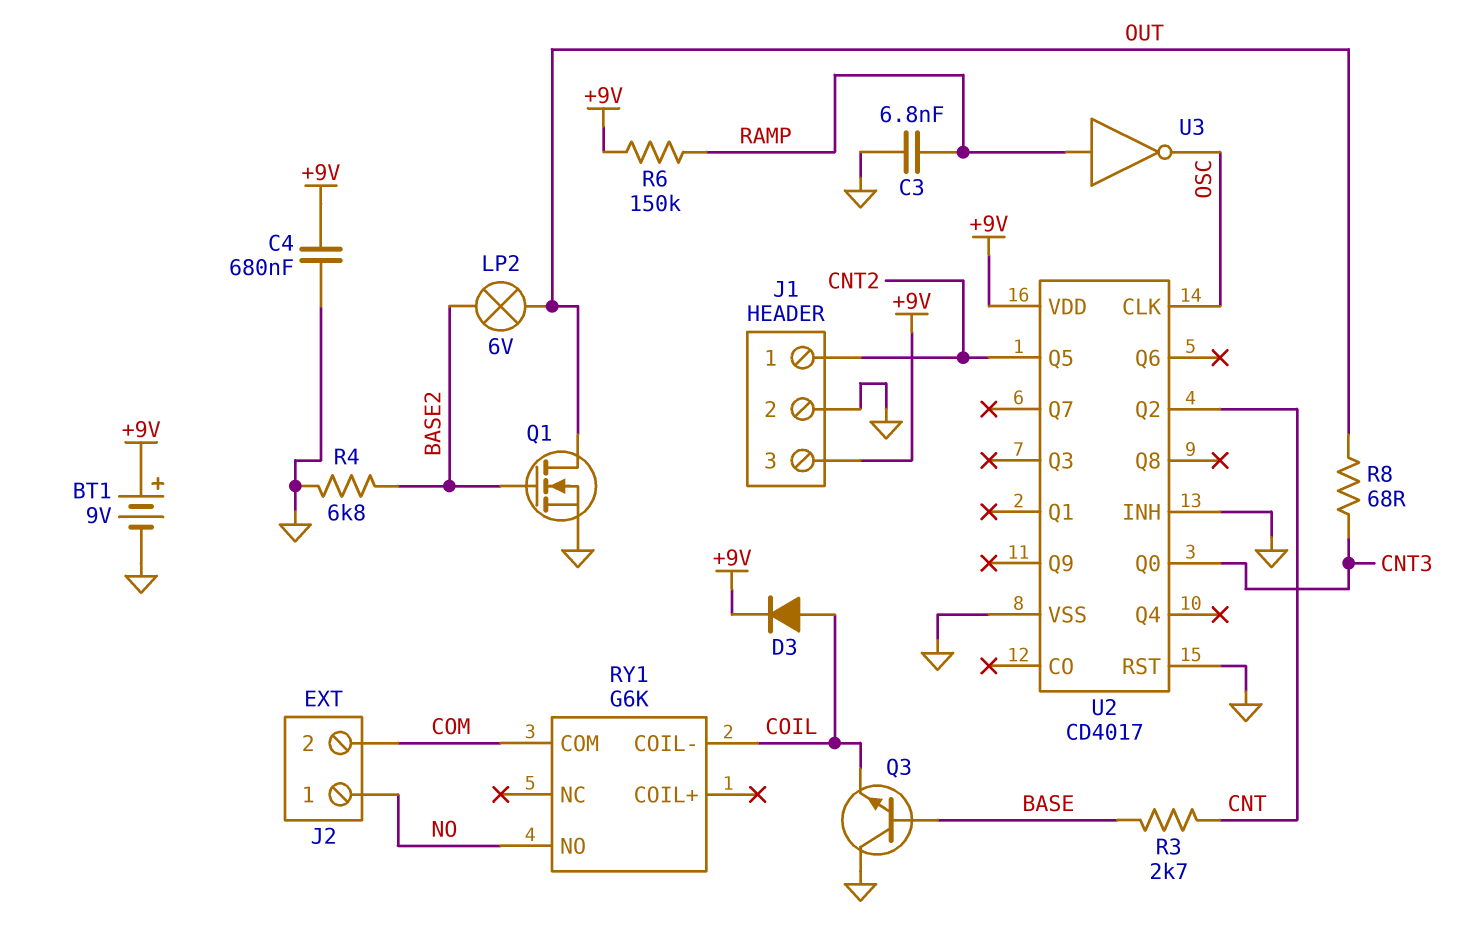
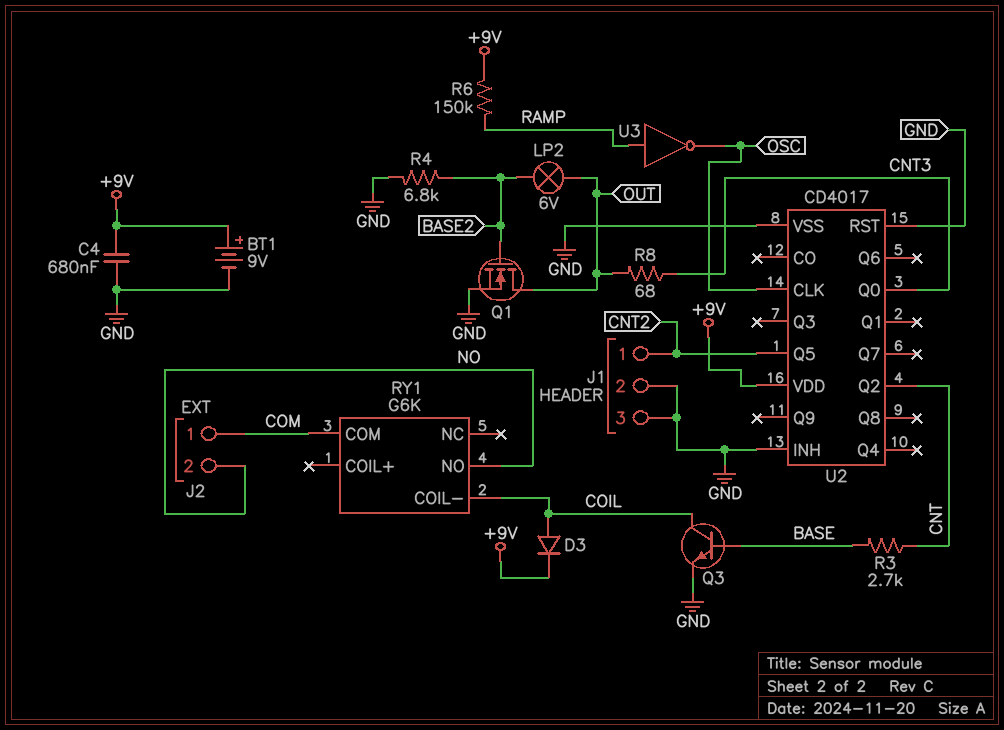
C3: 6.8nF (GND, RAMP) -> none
J1 pin 3: +9V -> GND
J2 pin 1: NO -> COM
J2 pin 2: COM -> NO
Q3: NPN (B BASE, C GND, E COIL) -> NPN (B BASE, C COIL, E GND)

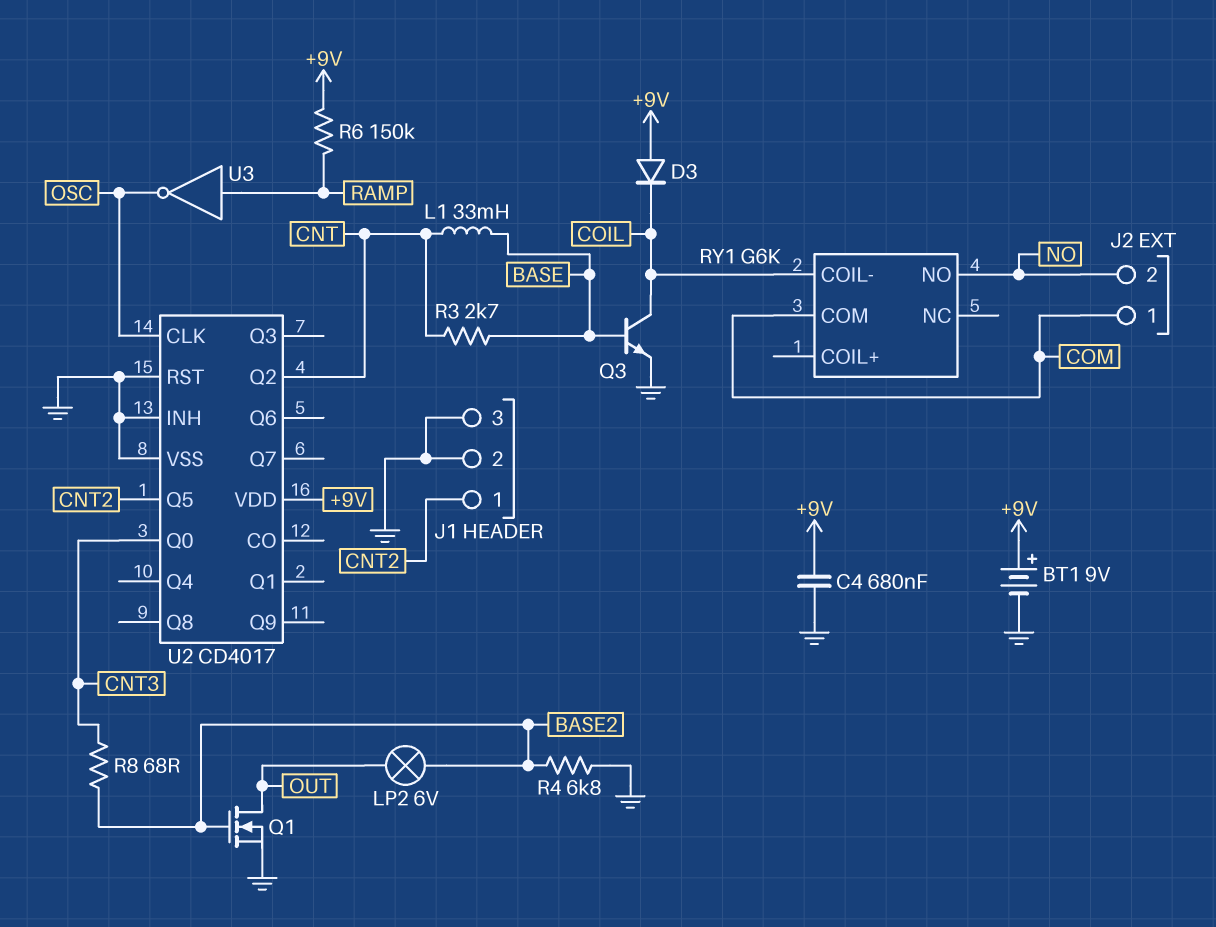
D3: diode (A COIL, K +9V) -> diode (A +9V, K COIL)
L1: none -> 33mH (BASE, CNT)
R8: 68 (CNT3, OUT) -> 68 (BASE2, CNT3)

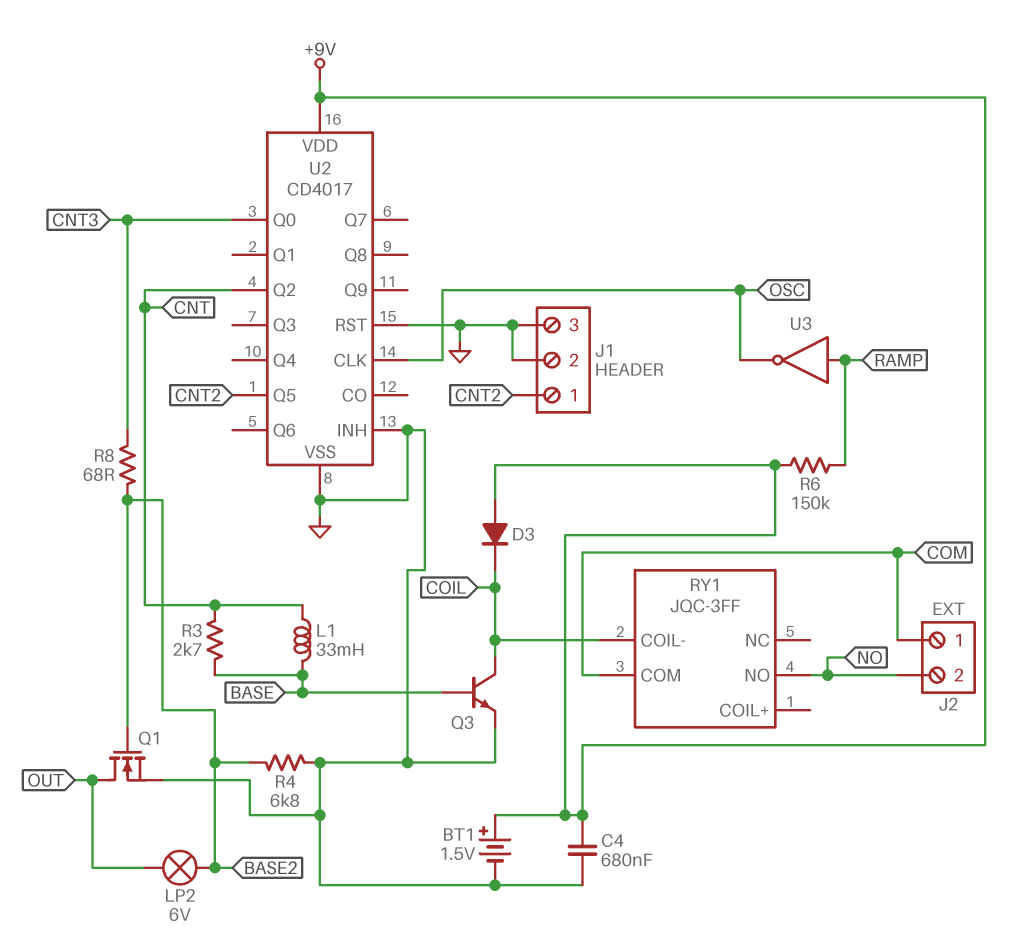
BT1: 9V (plus +9V, minus GND) -> 1.5V (plus +9V, minus GND)
RY1: G6K -> JQC-3FF

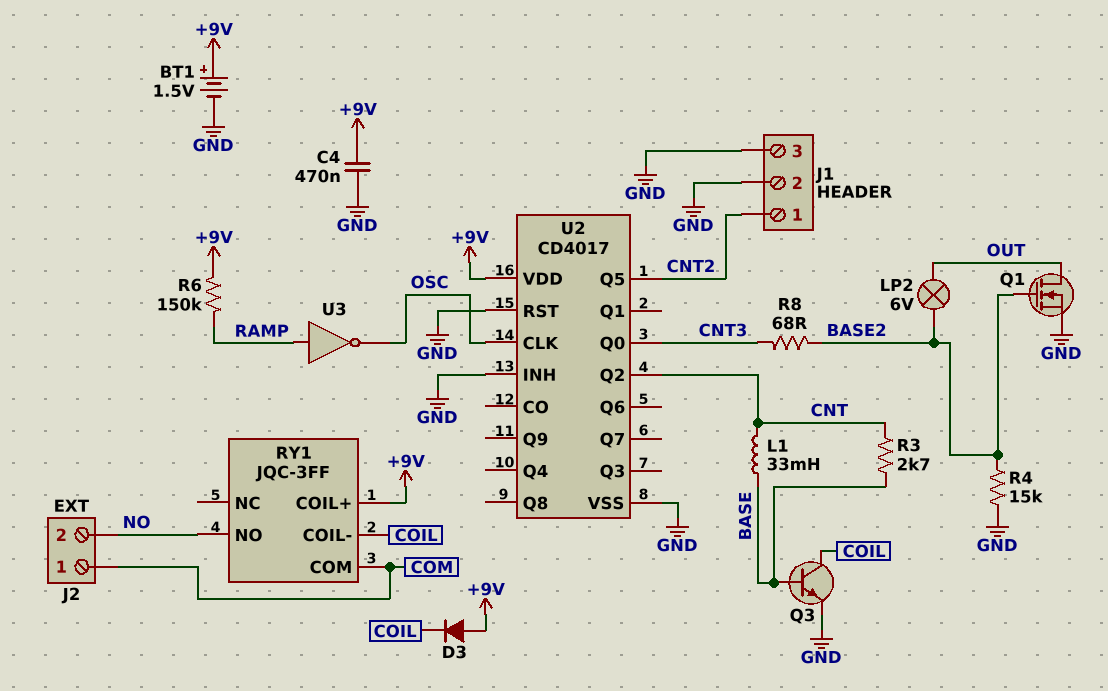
C4: 680nF (+9V, GND) -> 470nF (+9V, GND)
R4: 6.8k (BASE2, GND) -> 15k (BASE2, GND)
RY1 pin COIL+: none -> +9V

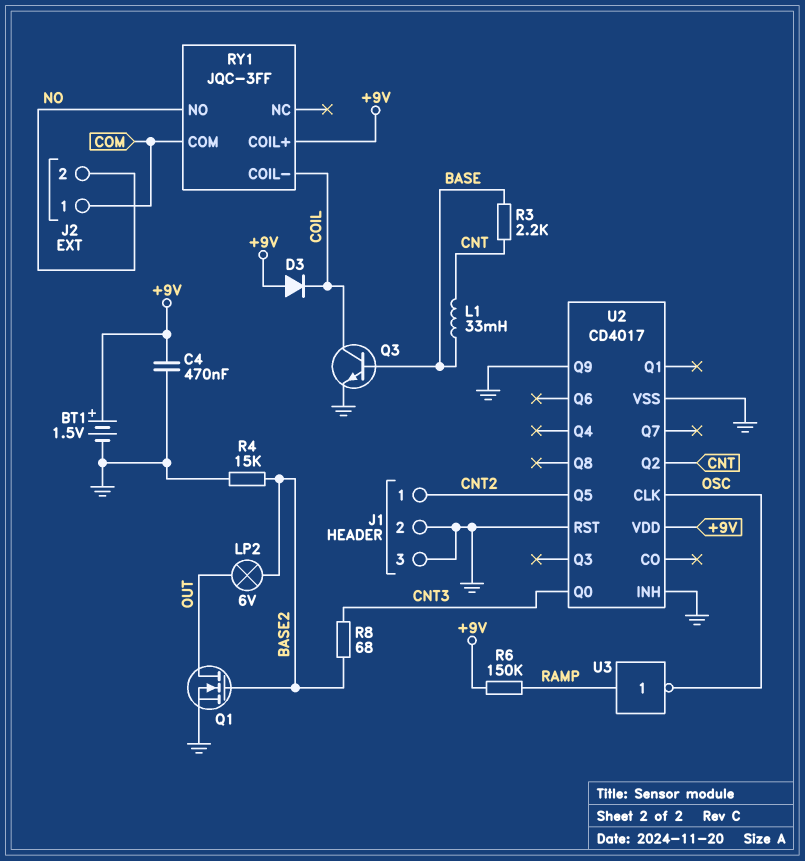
R3: 2.7k (BASE, CNT) -> 2.2k (BASE, CNT)
U2 pin Q9: none -> GND

